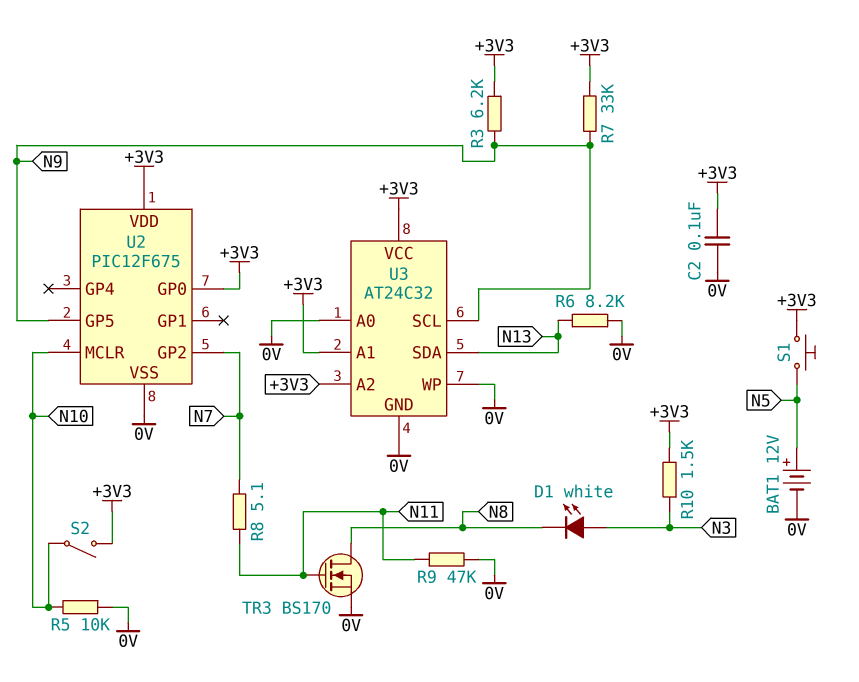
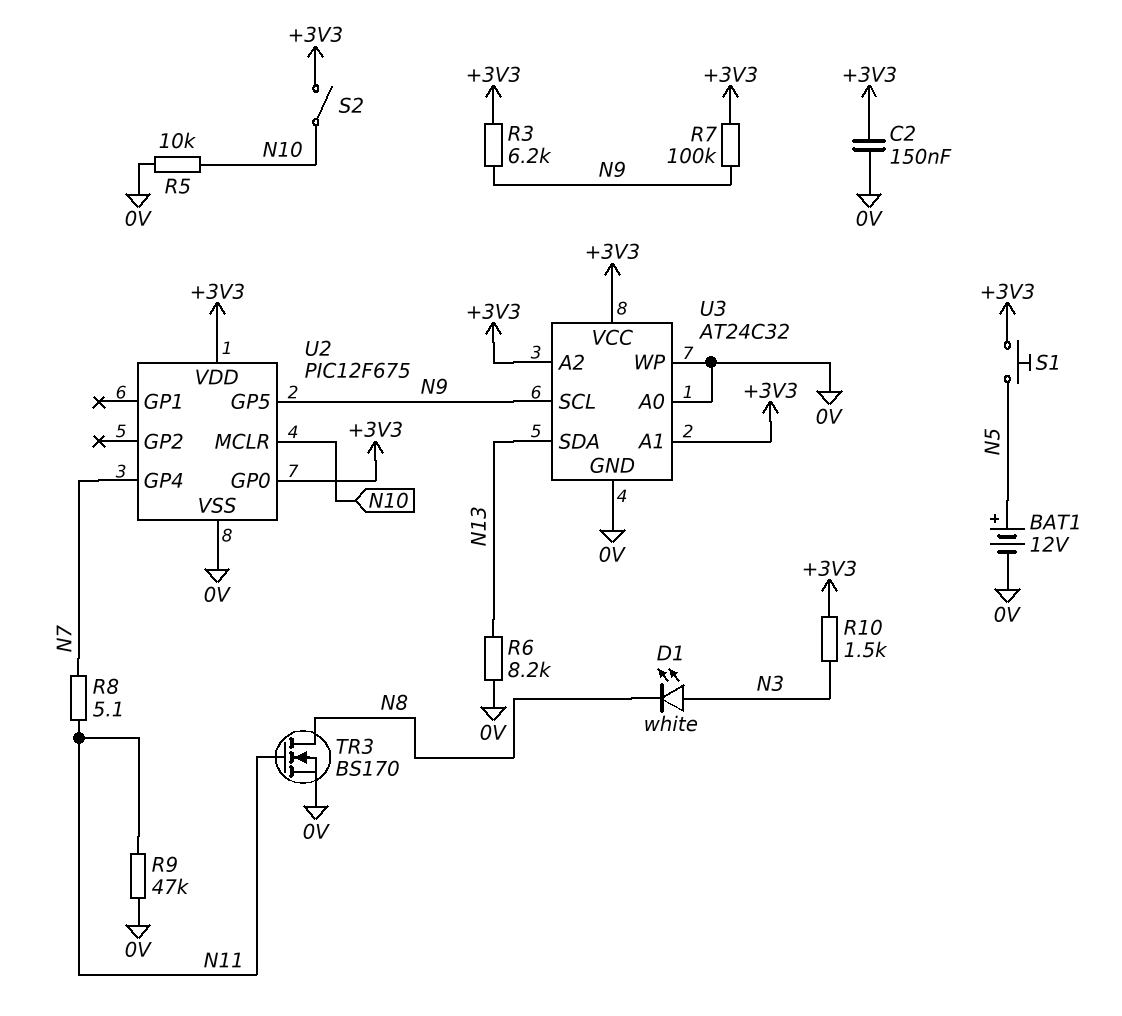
C2: 100nF (+3V3, 0V) -> 150nF (+3V3, 0V)
R7: 33k (+3V3, N9) -> 100k (+3V3, N9)
U2 pin GP2: N7 -> none
U2 pin GP4: none -> N7

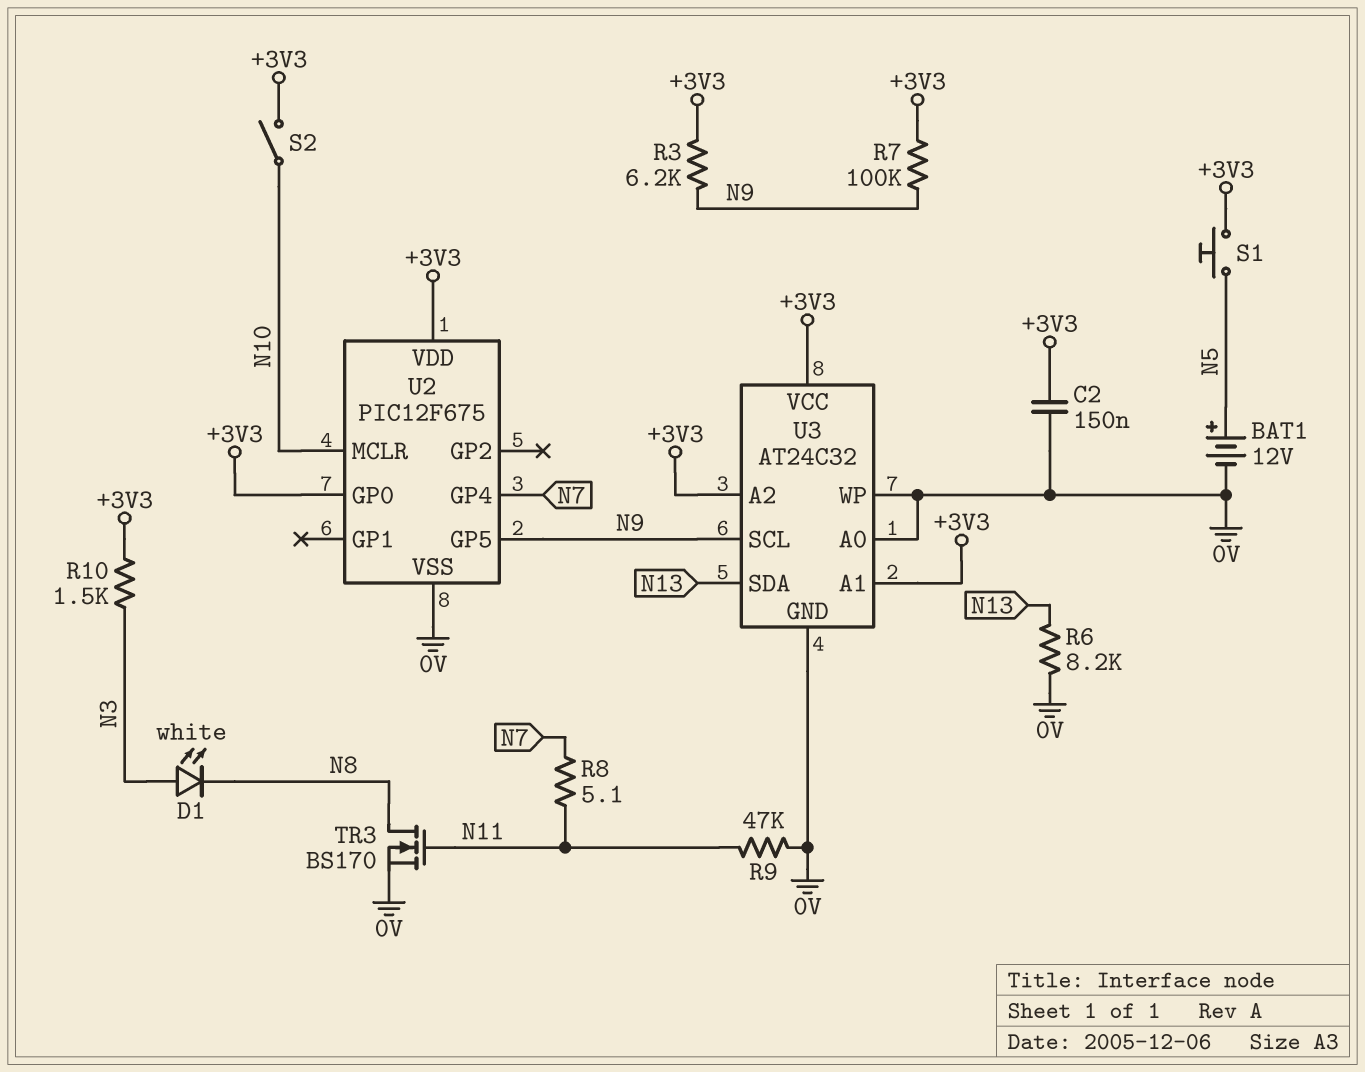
R5: 10k (0V, N10) -> none

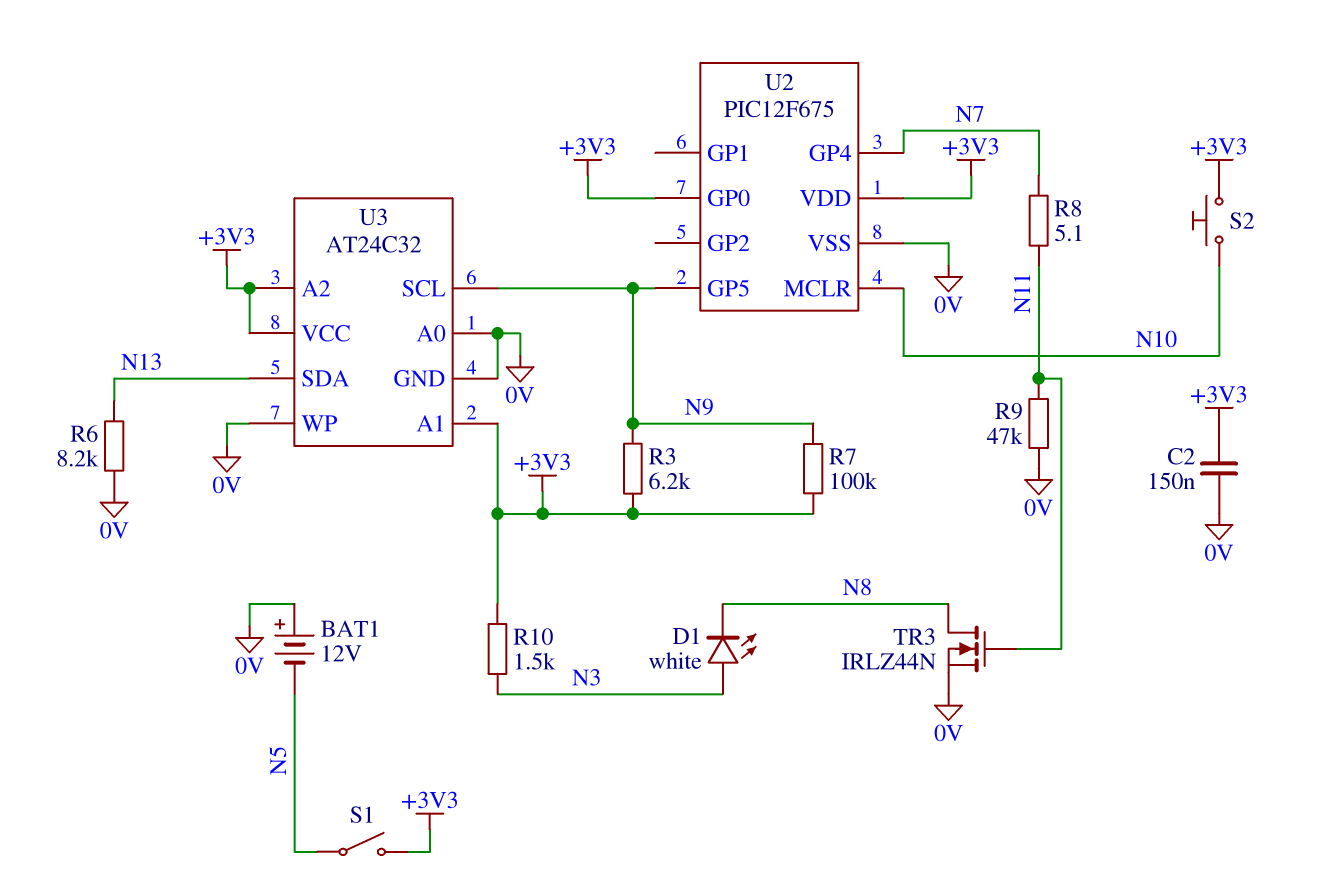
BAT1: 12V (plus N5, minus 0V) -> 12V (plus 0V, minus N5)
S1: button (+3V3, N5) -> switch (+3V3, N5)
S2: switch (+3V3, N10) -> button (+3V3, N10)
TR3: NMOS BS170 (G N11, D N8, S 0V) -> NMOS IRLZ44N (G N11, D N8, S 0V)

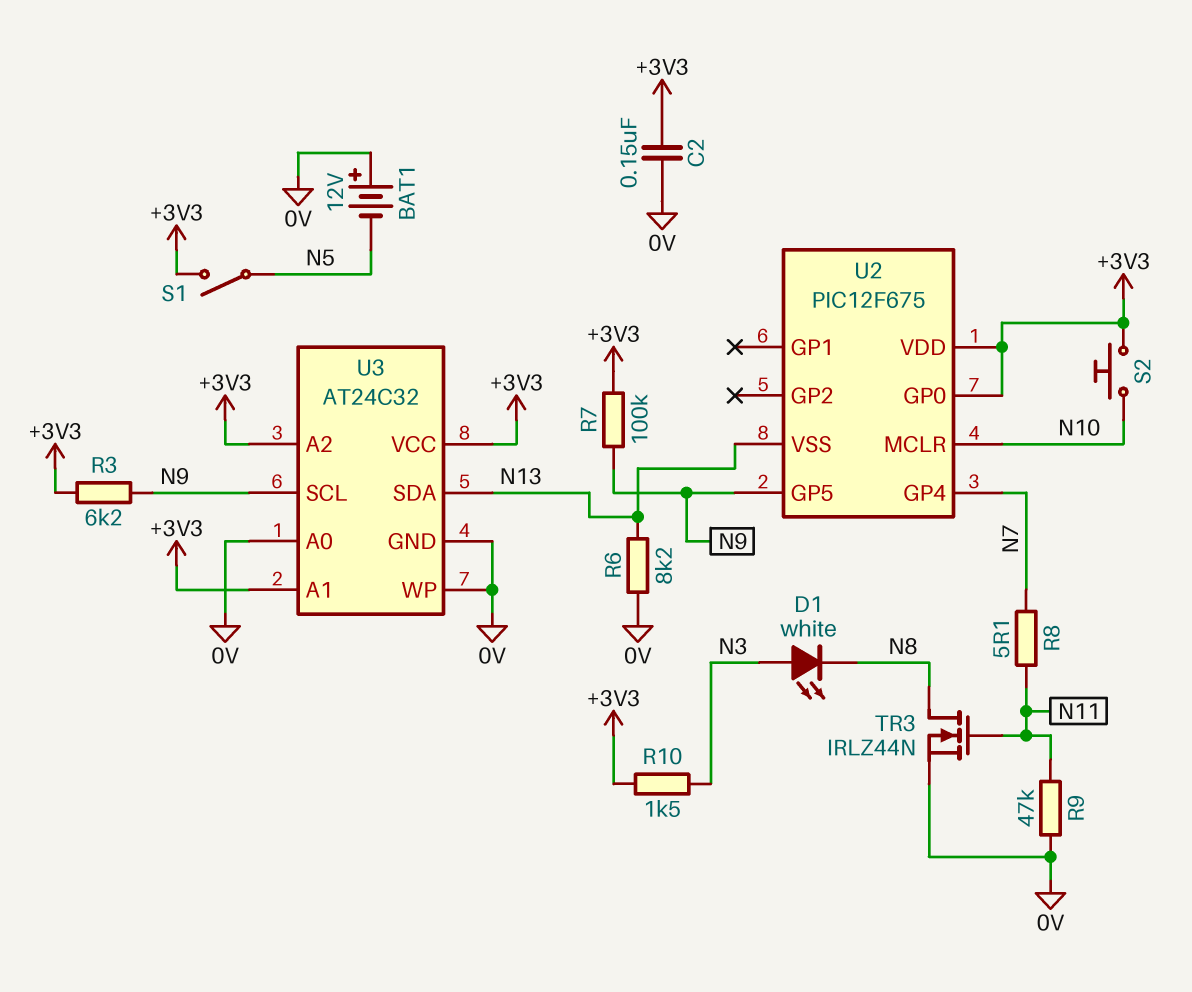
U2 pin VSS: 0V -> N13

